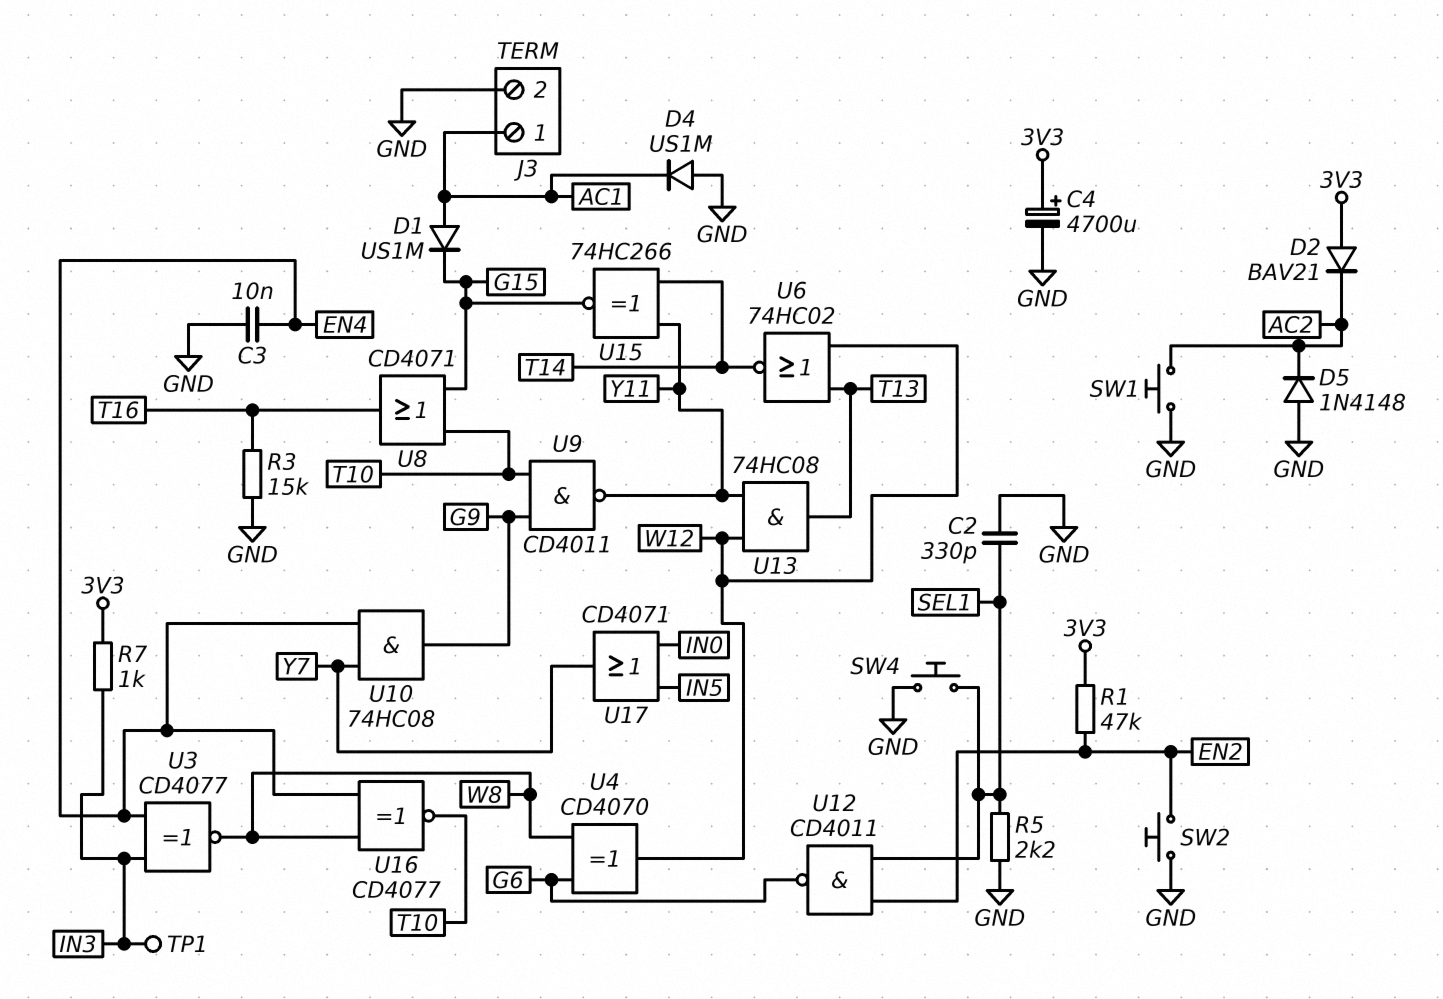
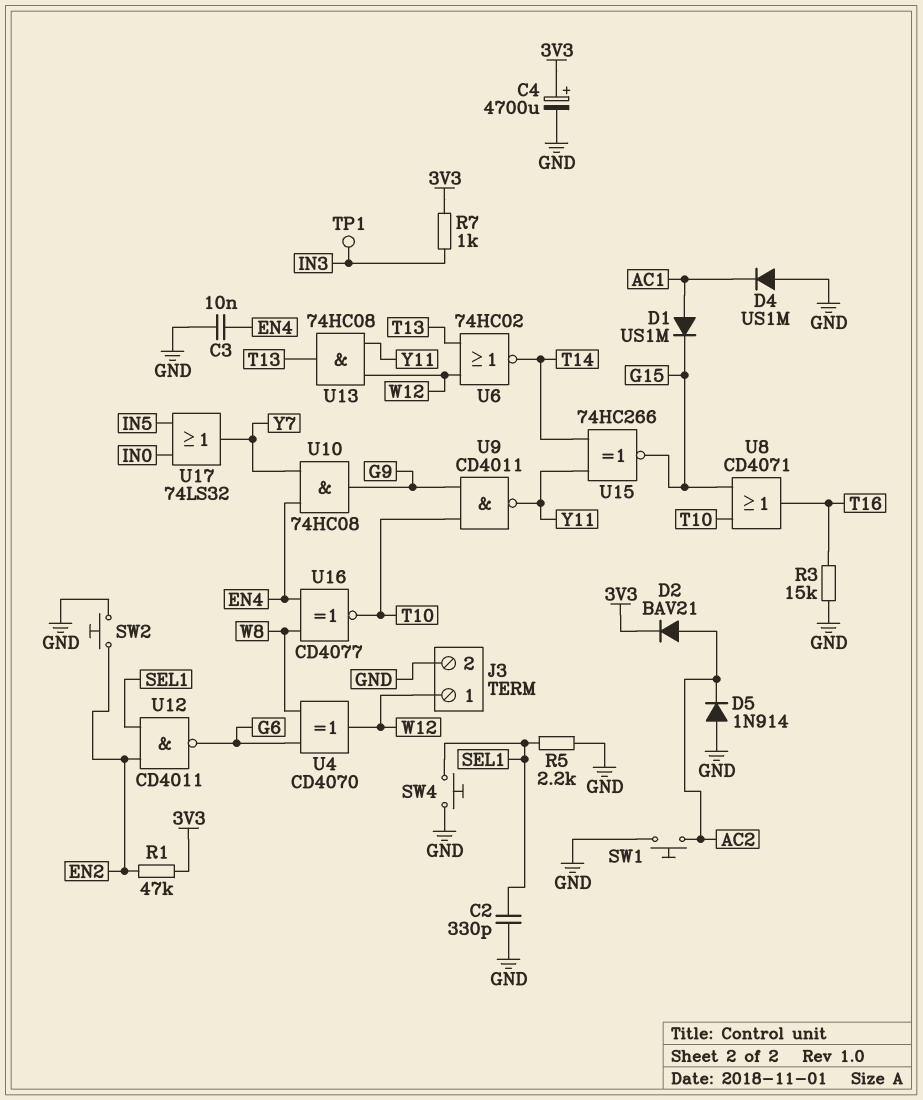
D2: diode BAV21 (A 3V3, K AC2) -> diode BAV21 (A AC2, K 3V3)
D5: diode 1N4148 (A GND, K AC2) -> diode 1N914 (A GND, K AC2)
J3 pin 1: AC1 -> W12
U3: XNOR CD4077 (in EN4, in IN3, out W8) -> none
U17: OR CD4071 (in IN0, in IN5, out Y7) -> OR 74LS32 (in IN0, in IN5, out Y7)

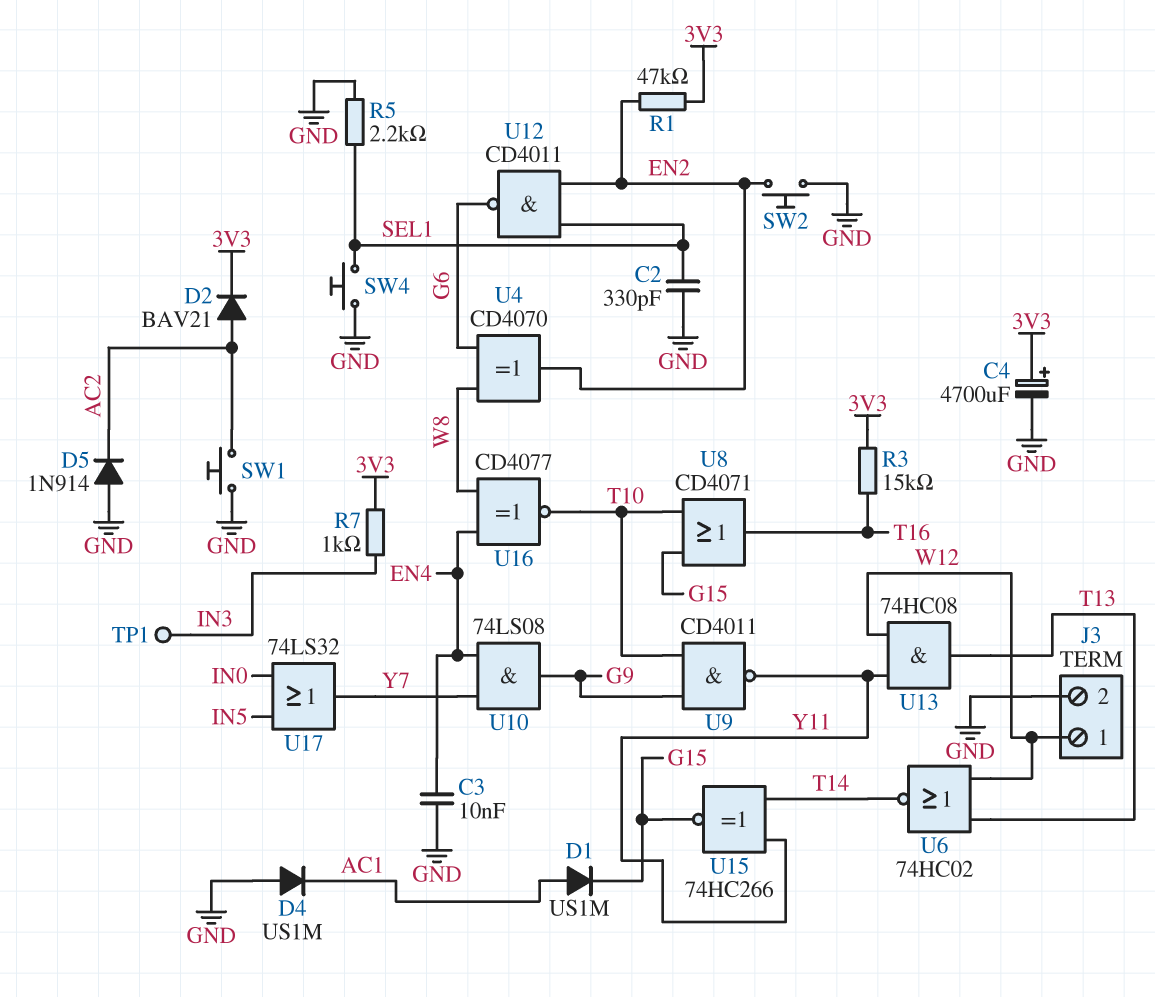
R3: 15k (GND, T16) -> 15k (3V3, T16)
U4: XOR CD4070 (in G6, in W8, out W12) -> XOR CD4070 (in G6, in W8, out EN2)
U10: AND 74HC08 (in EN4, in Y7, out G9) -> AND 74LS08 (in EN4, in Y7, out G9)

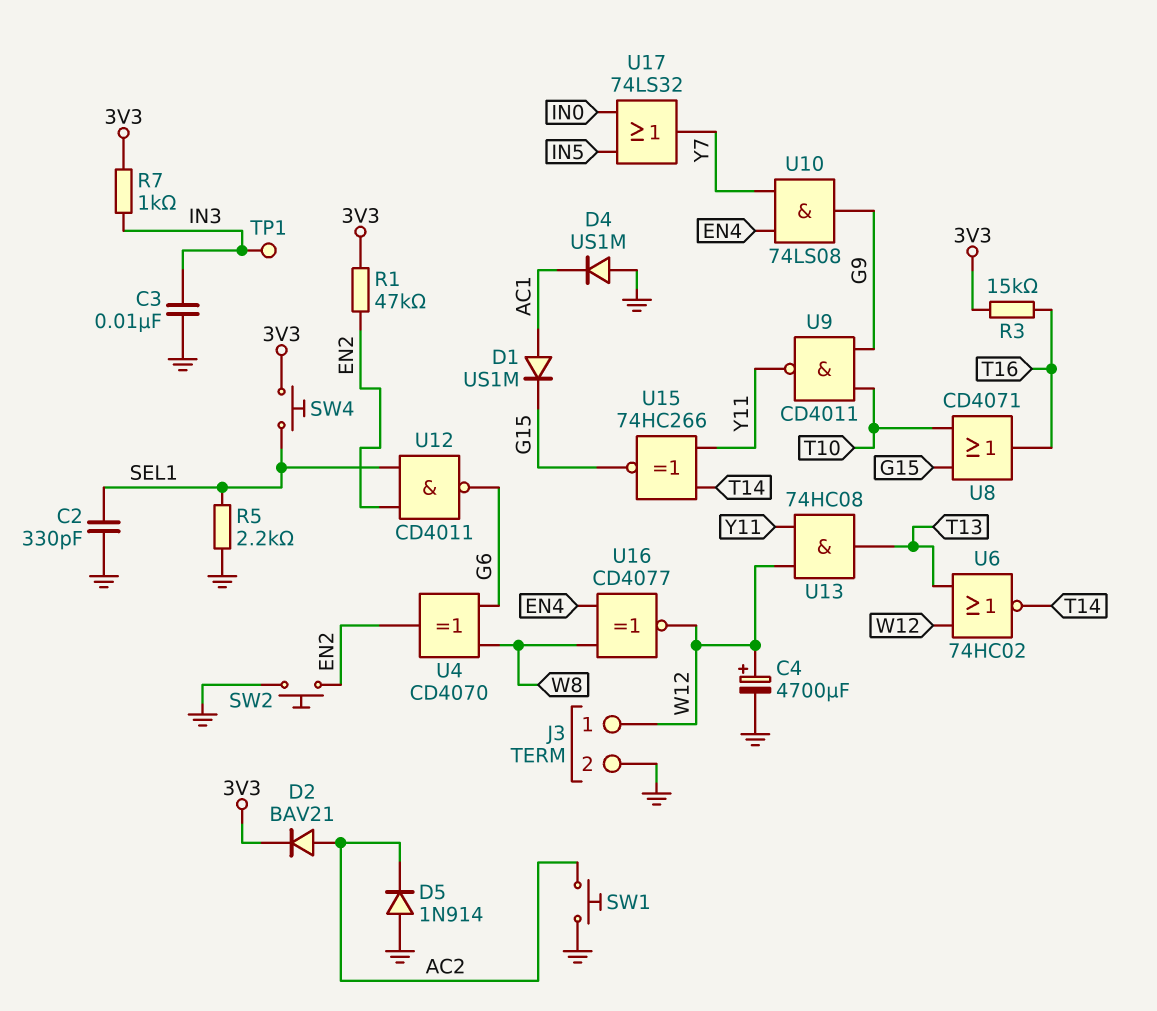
C3: 10nF (EN4, GND) -> 10nF (GND, IN3)
C4: 4700uF (plus 3V3, minus GND) -> 4700uF (plus W12, minus GND)
SW4: button (GND, SEL1) -> button (3V3, SEL1)
U16: XNOR CD4077 (in EN4, in W8, out T10) -> XNOR CD4077 (in EN4, in W8, out W12)

